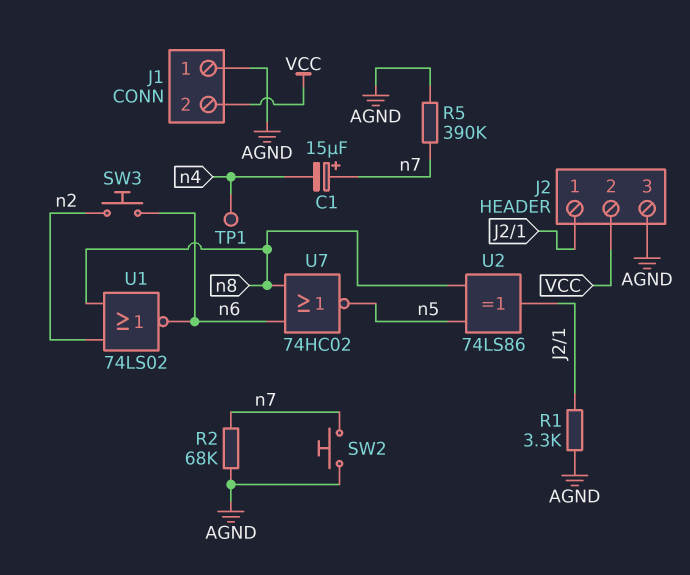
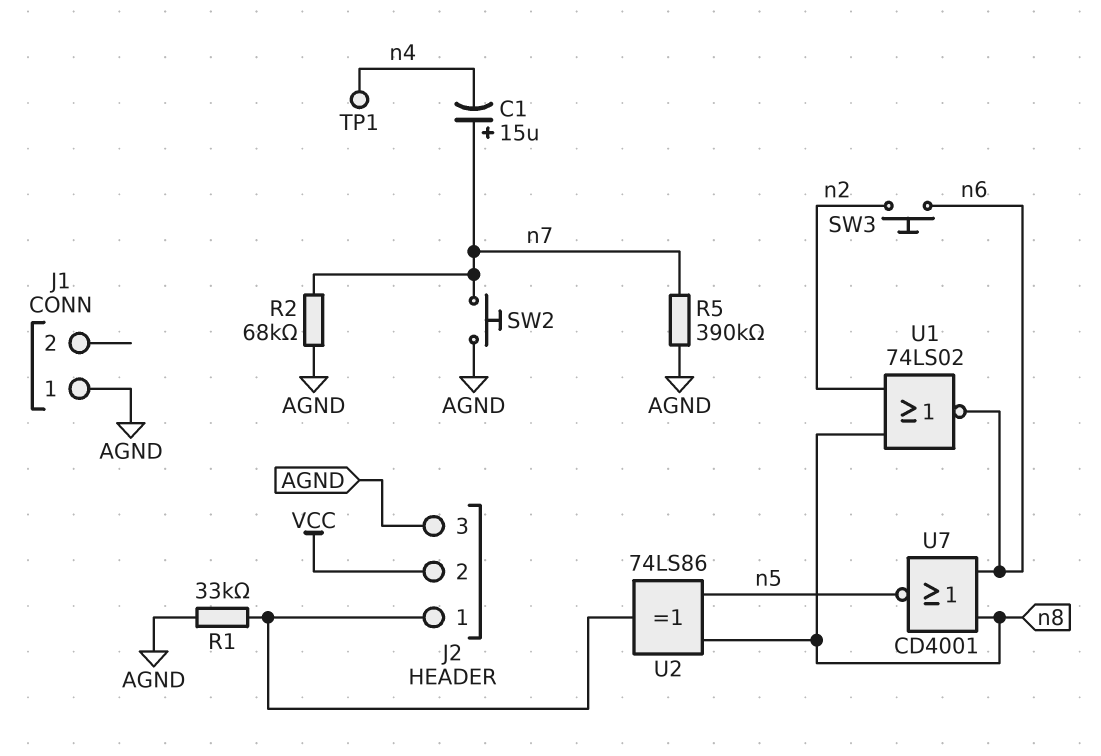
J1 pin 2: VCC -> none
R1: 3.3k (AGND, J2/1) -> 33k (AGND, J2/1)
U7: NOR 74HC02 (in n6, in n8, out n5) -> NOR CD4001 (in n6, in n8, out n5)

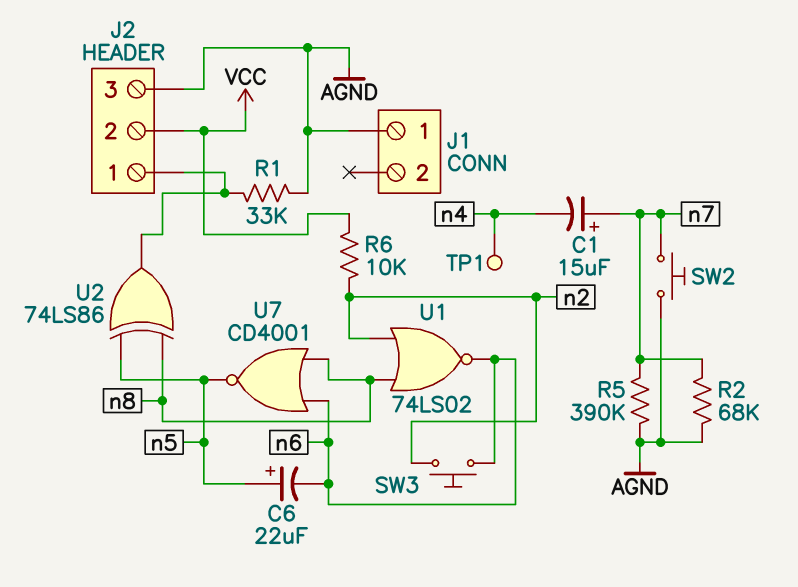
C6: none -> 22uF (plus n5, minus n6)
R6: none -> 10k (VCC, n2)

